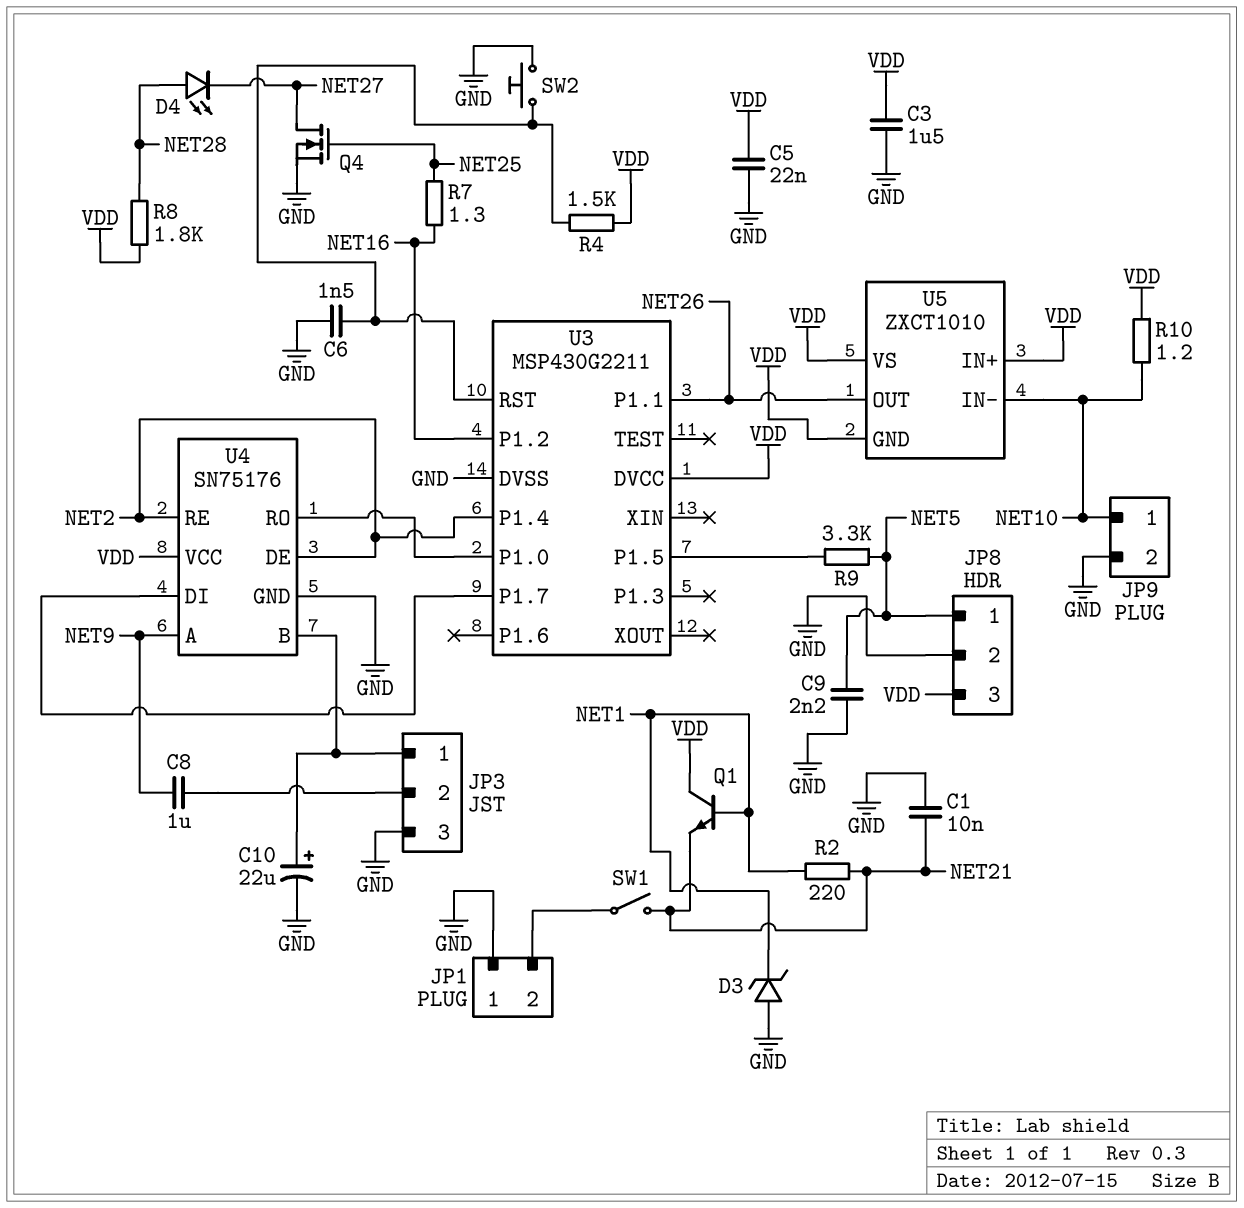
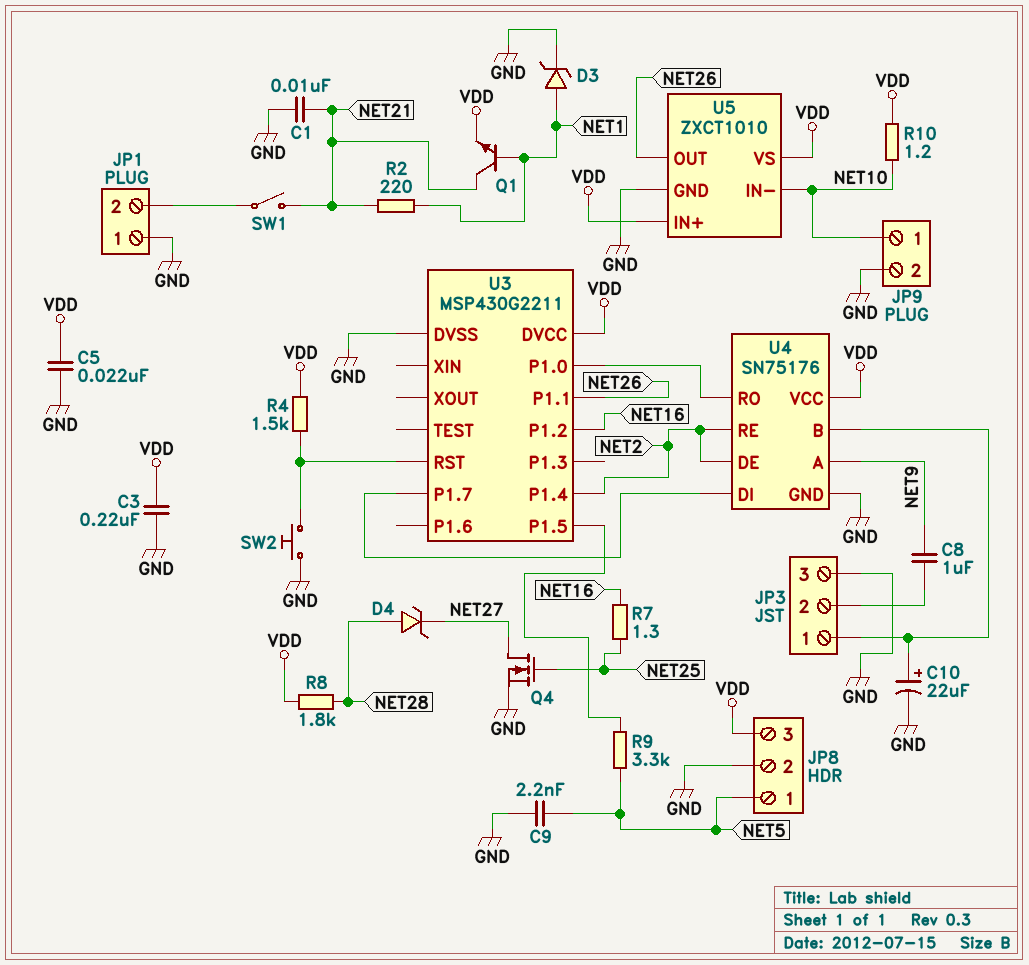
C3: 1.5uF (GND, VDD) -> 220nF (GND, VDD)
C6: 1.5nF (GND, U3/RST) -> none
D3: zener (A GND, K NET1) -> zener (A NET1, K GND)
D4: LED (A NET28, K NET27) -> zener (A NET28, K NET27)
Q1: NPN (B NET1, C VDD, E NET21) -> NPN (B NET1, C NET21, E VDD)
U5 pin GND: VDD -> GND

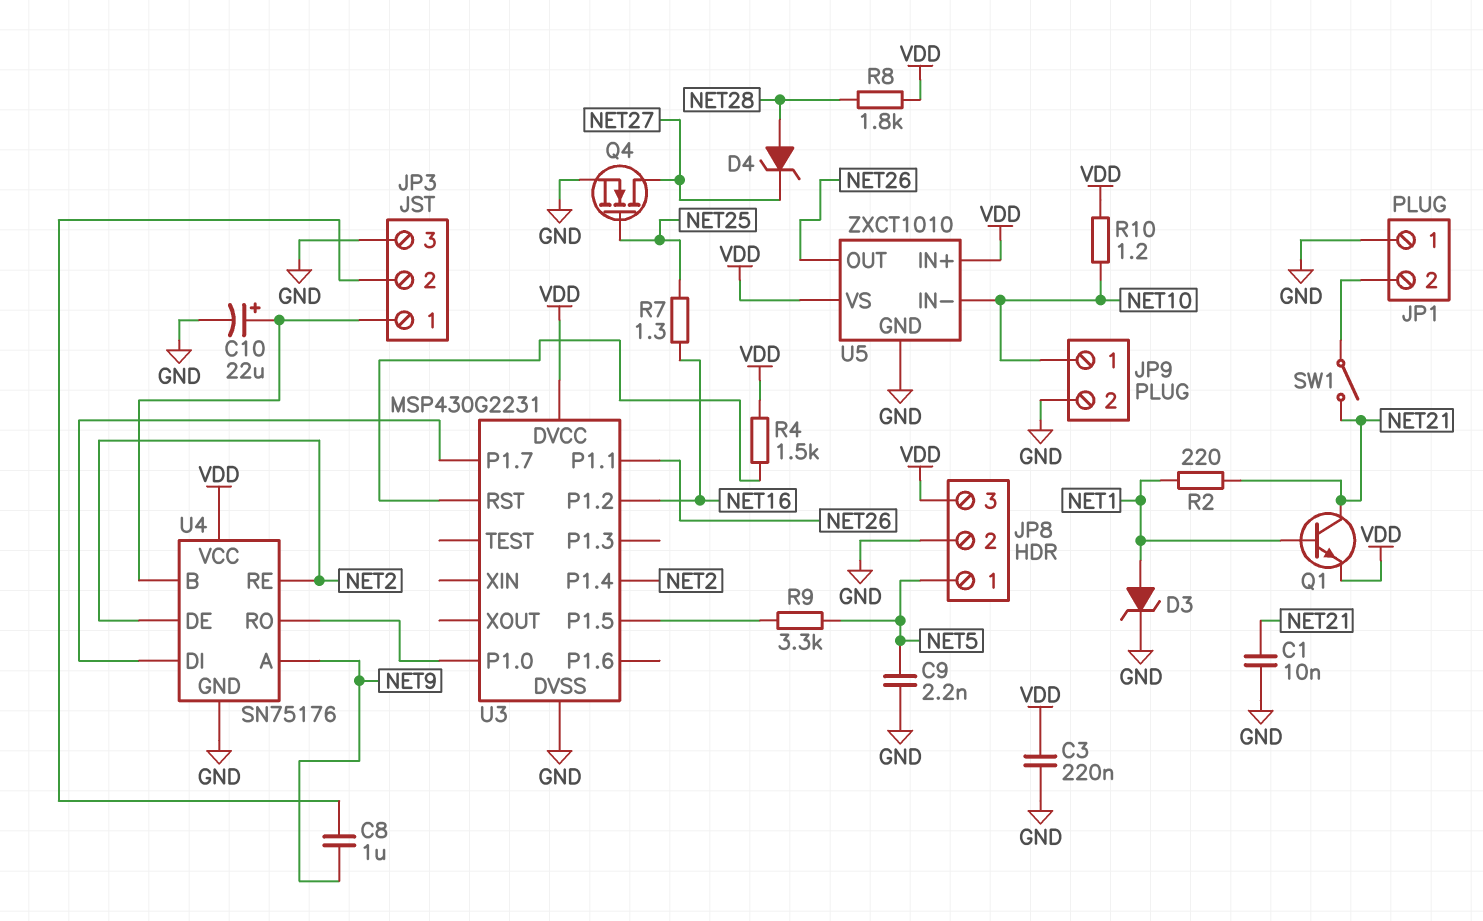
C5: 22nF (GND, VDD) -> none
SW2: button (GND, U3/RST) -> none
U3: MSP430G2211 -> MSP430G2231

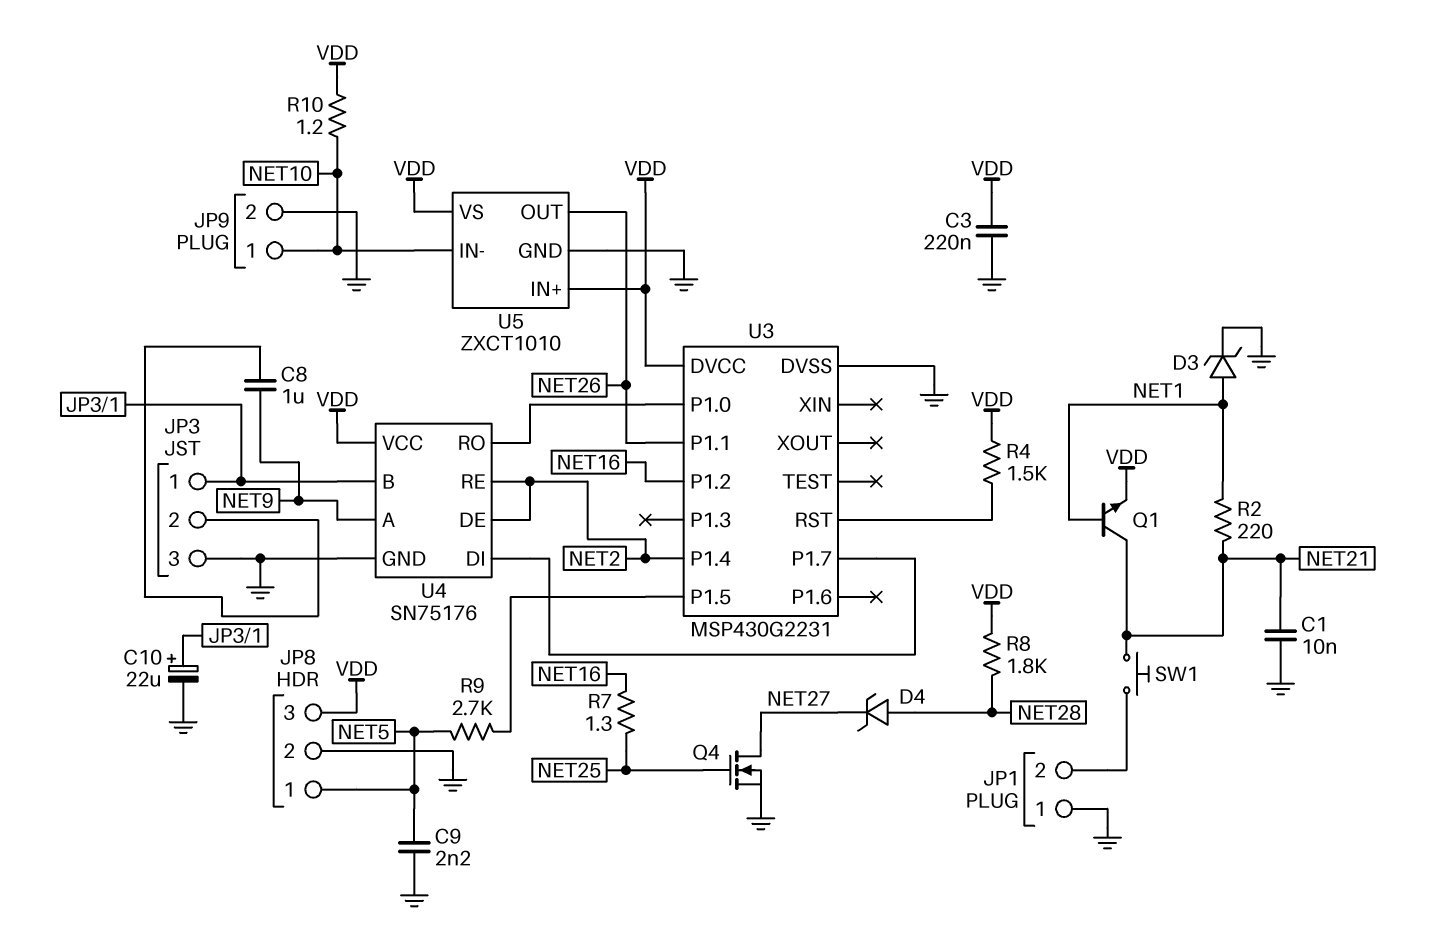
R9: 3.3k (NET5, U3/P1.5) -> 2.7k (NET5, U3/P1.5)
SW1: switch (JP1/2, NET21) -> button (JP1/2, NET21)

